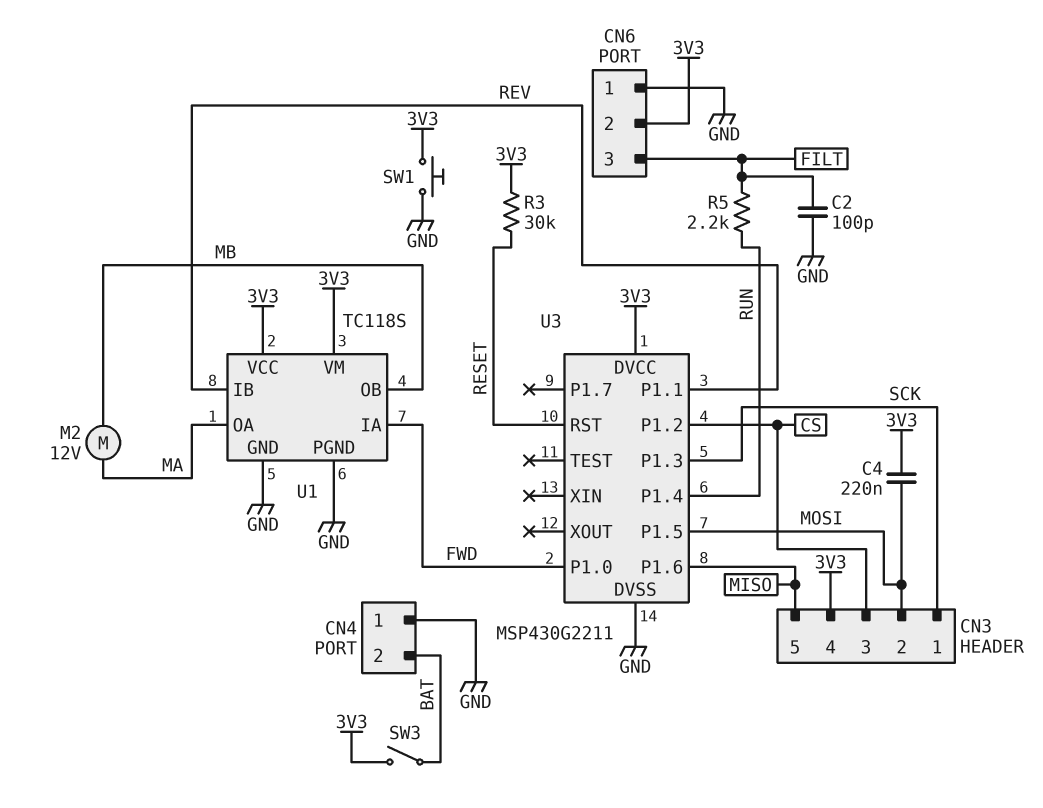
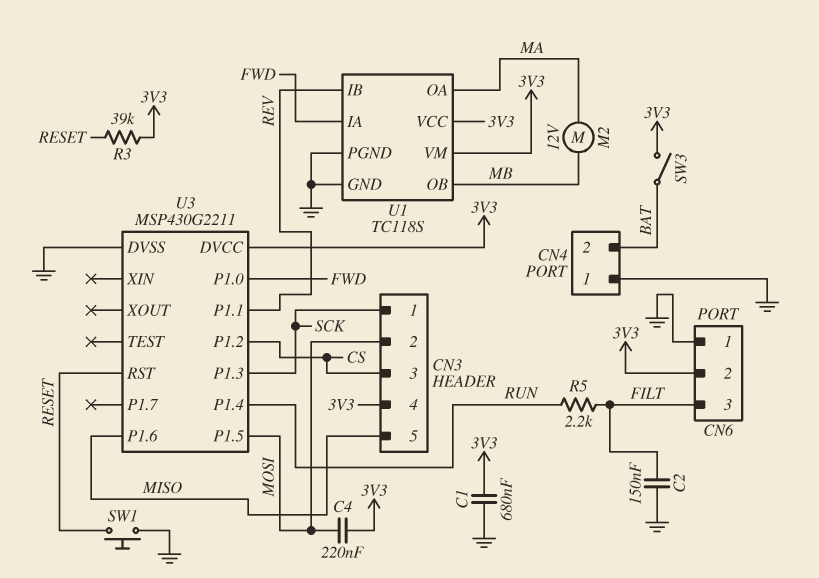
C1: none -> 680nF (3V3, GND)
C2: 100pF (FILT, GND) -> 150nF (FILT, GND)
R3: 30k (3V3, RESET) -> 39k (3V3, RESET)
SW1: button (3V3, GND) -> button (GND, RESET)

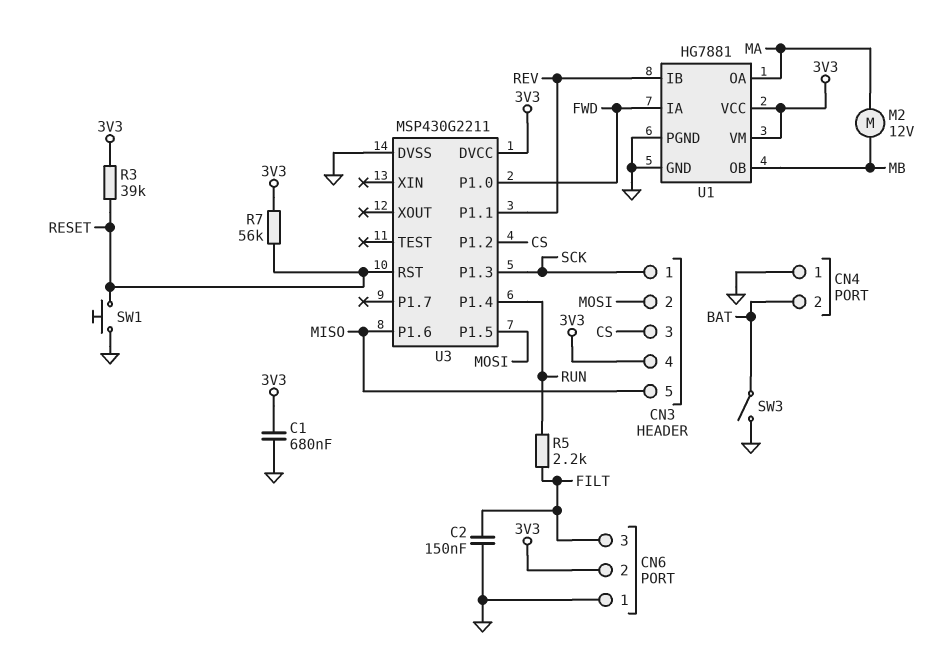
C4: 220nF (3V3, MOSI) -> none
R7: none -> 56k (3V3, RESET)
SW3: switch (3V3, BAT) -> switch (BAT, GND)
U1: TC118S -> HG7881

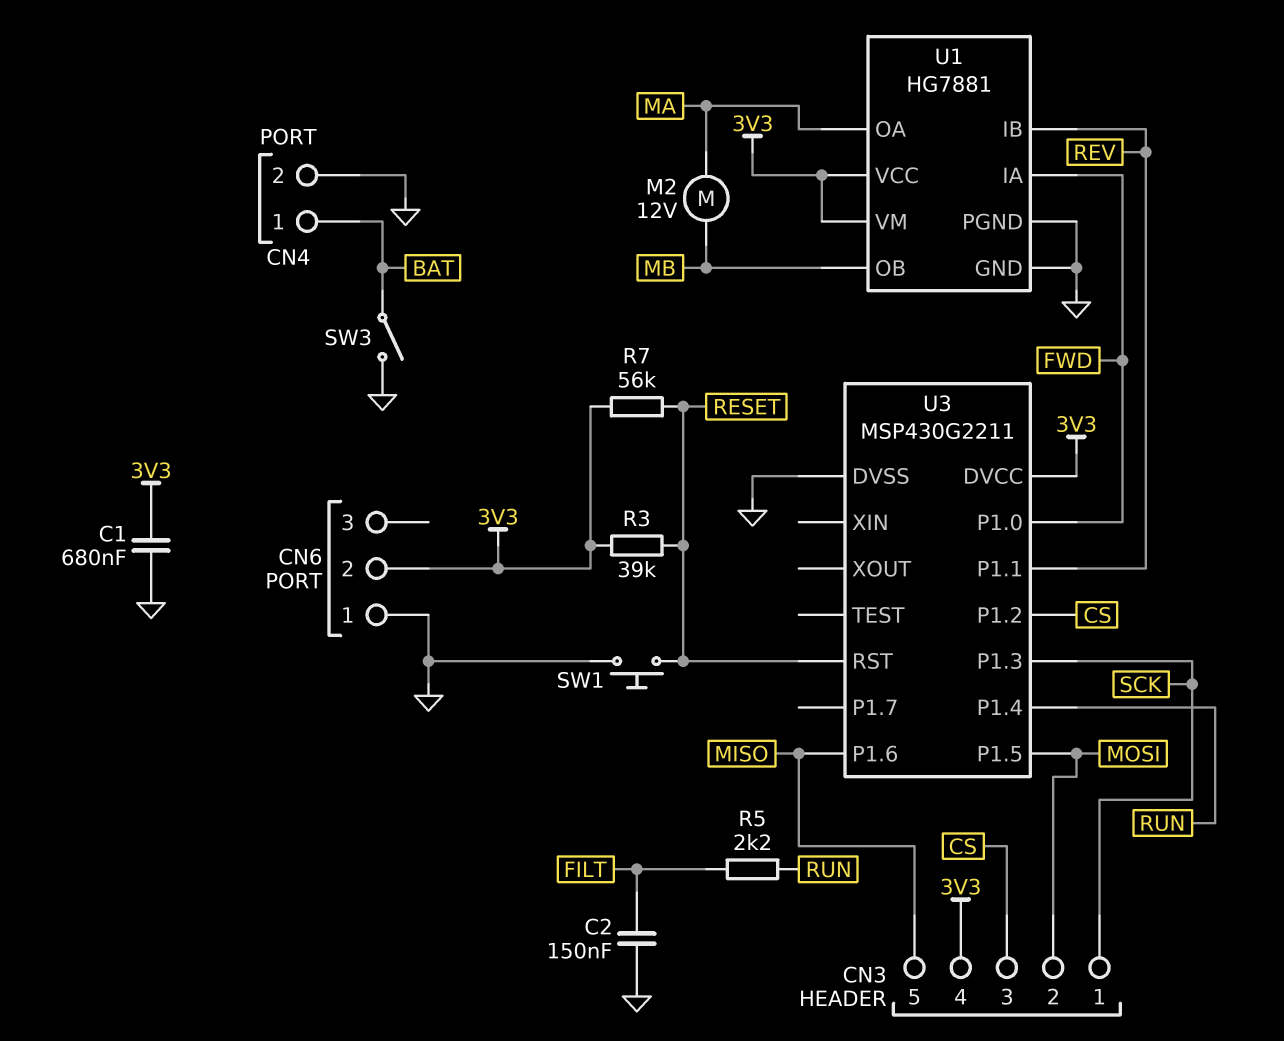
CN4 pin 1: GND -> BAT
CN4 pin 2: BAT -> GND
CN6 pin 3: FILT -> none

